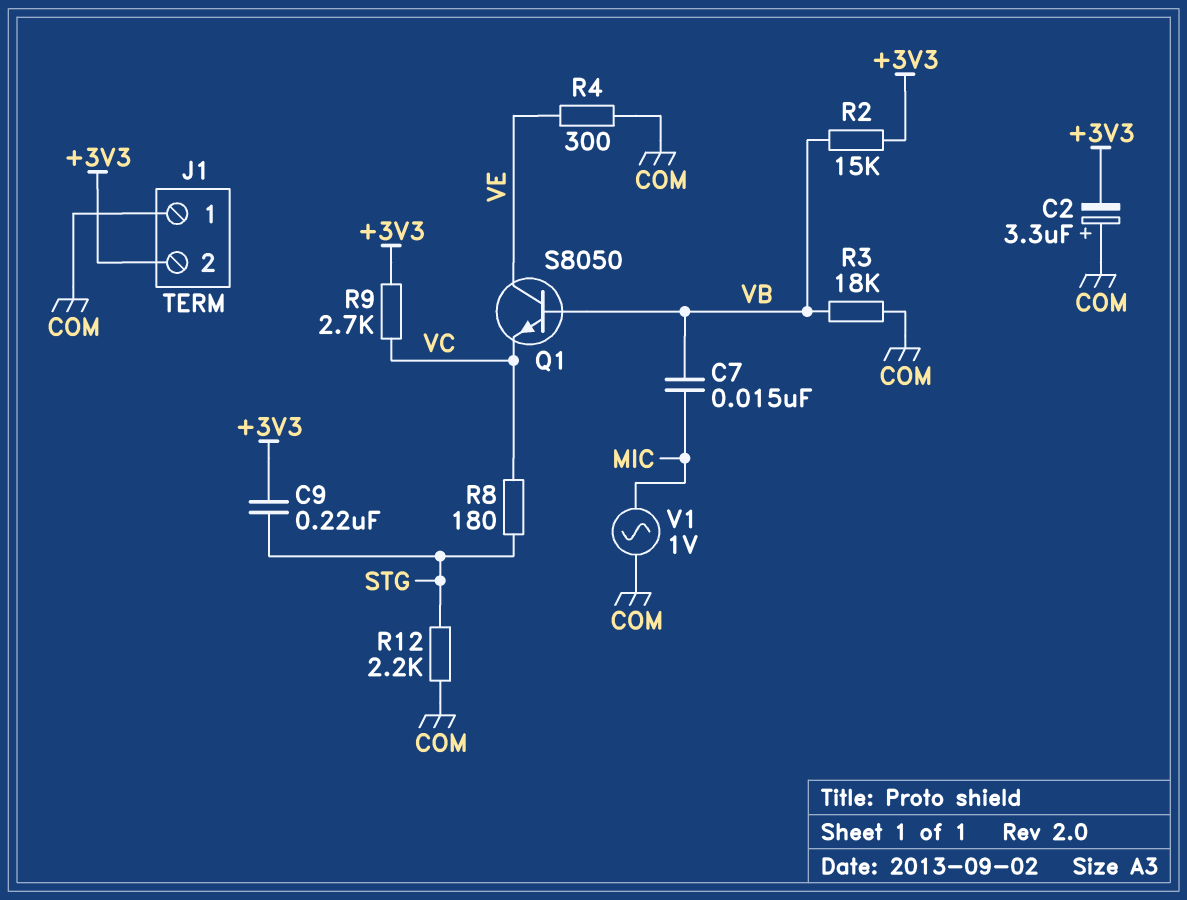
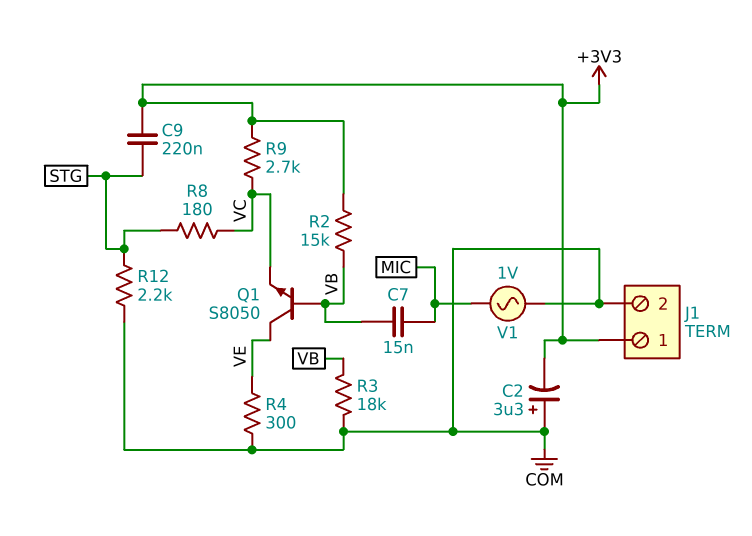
J1 pin 1: COM -> +3V3
J1 pin 2: +3V3 -> COM

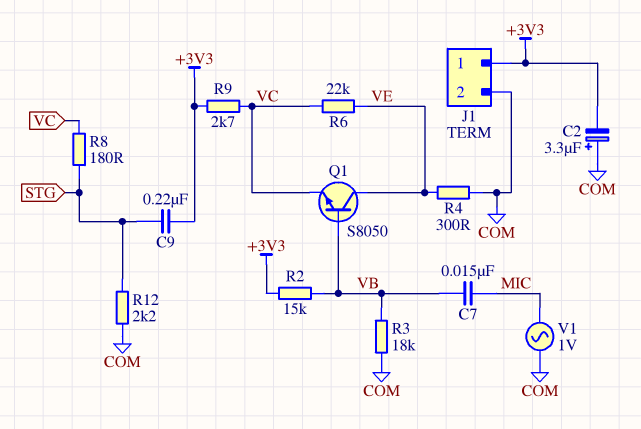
R6: none -> 22k (VC, VE)

